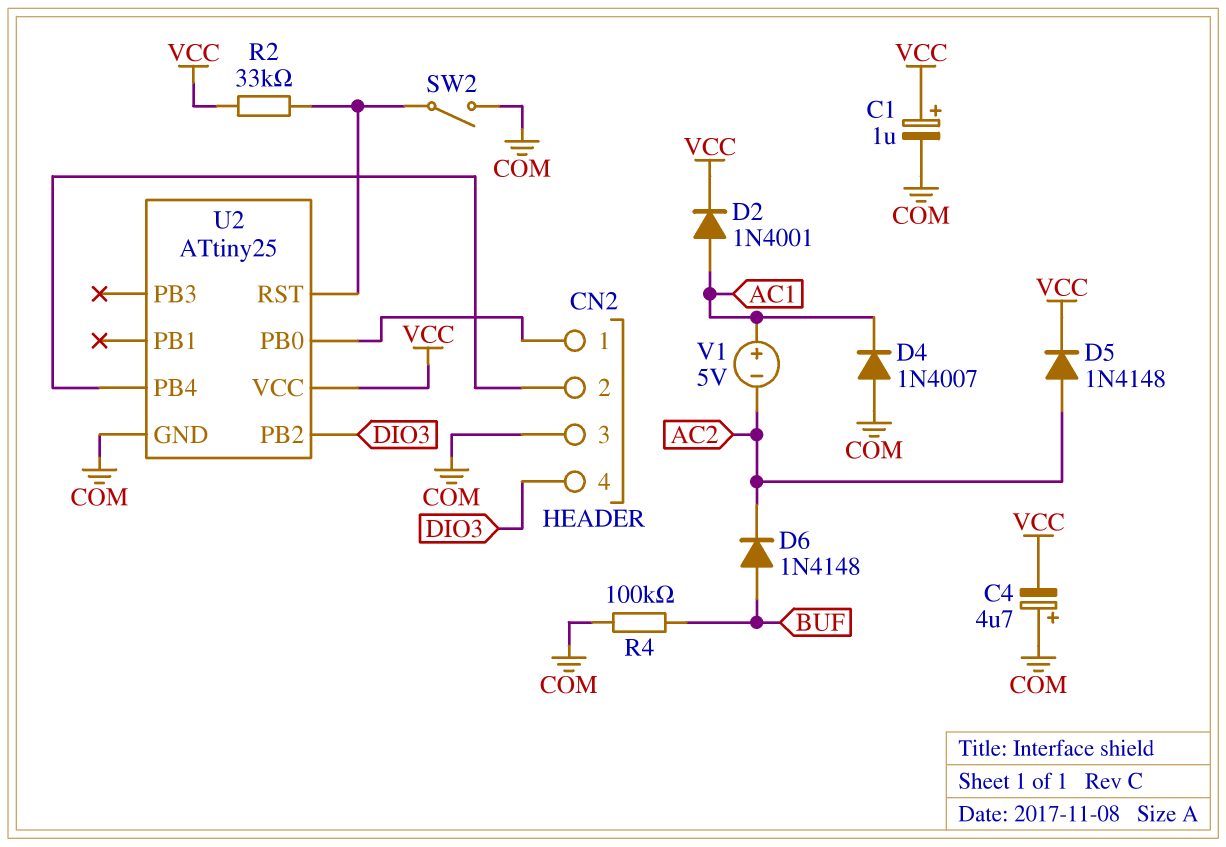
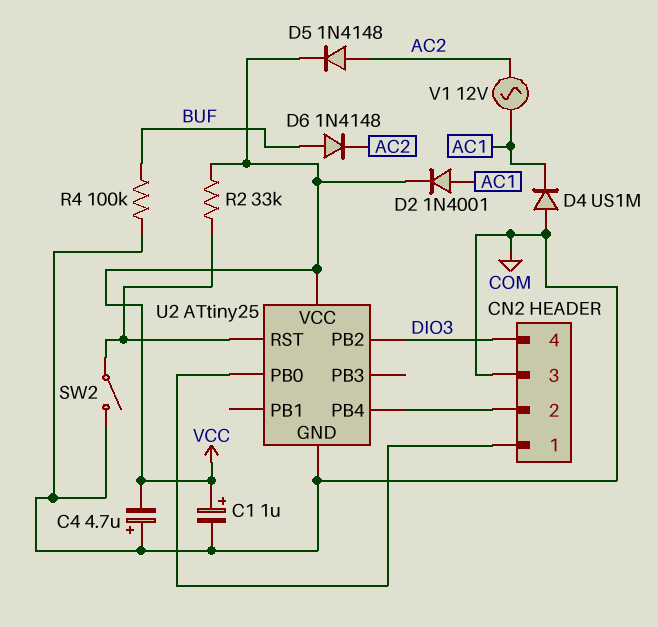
D4: diode 1N4007 (A COM, K AC1) -> diode US1M (A COM, K AC1)
V1: 5V (plus AC1, minus AC2) -> AC 12V (AC1, AC2)

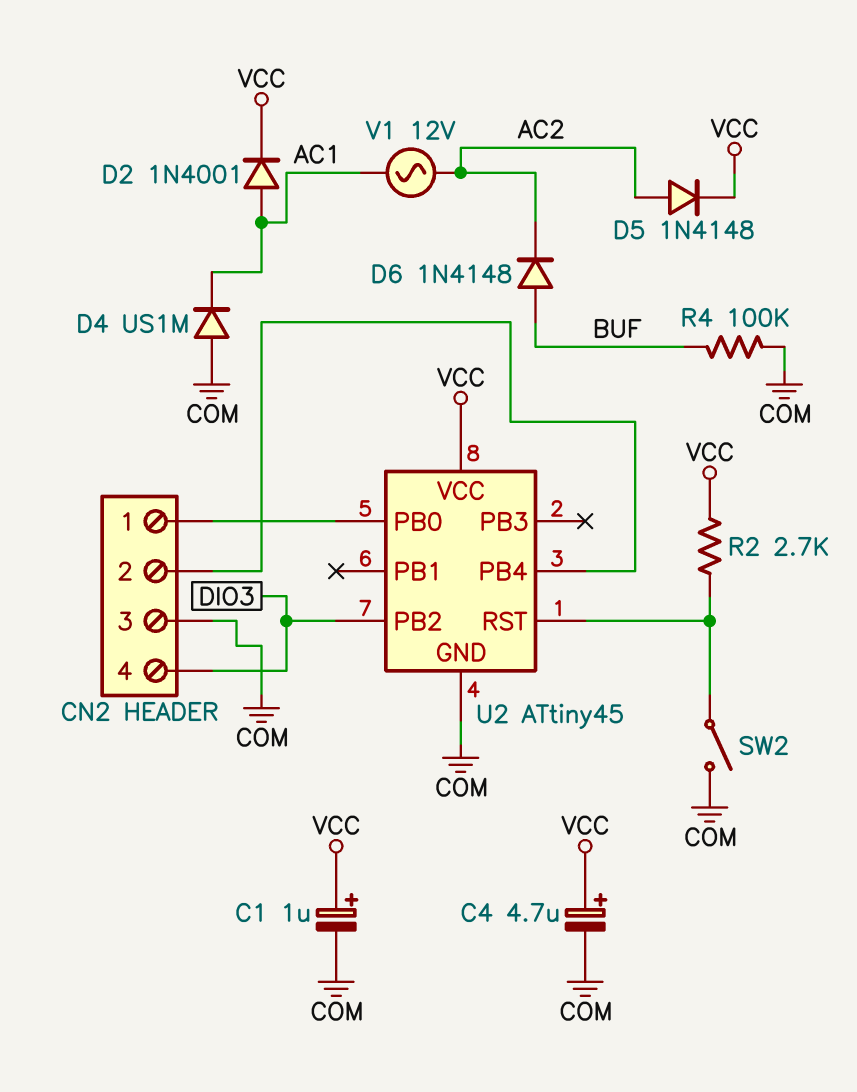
C4: 4.7uF (plus COM, minus VCC) -> 4.7uF (plus VCC, minus COM)
R2: 33k (U2/RST, VCC) -> 2.7k (U2/RST, VCC)
U2: ATtiny25 -> ATtiny45

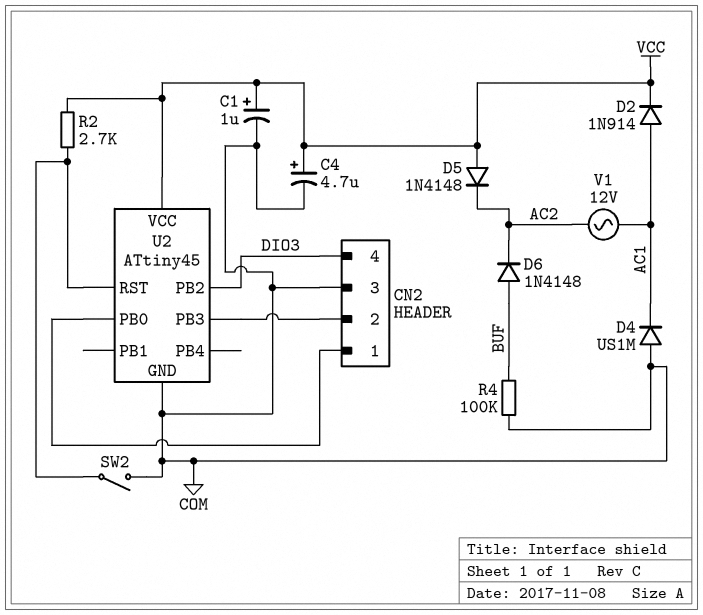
D2: diode 1N4001 (A AC1, K VCC) -> diode 1N914 (A AC1, K VCC)
D5: diode 1N4148 (A AC2, K VCC) -> diode 1N4148 (A VCC, K AC2)
U2 pin PB3: none -> CN2/2
U2 pin PB4: CN2/2 -> none

